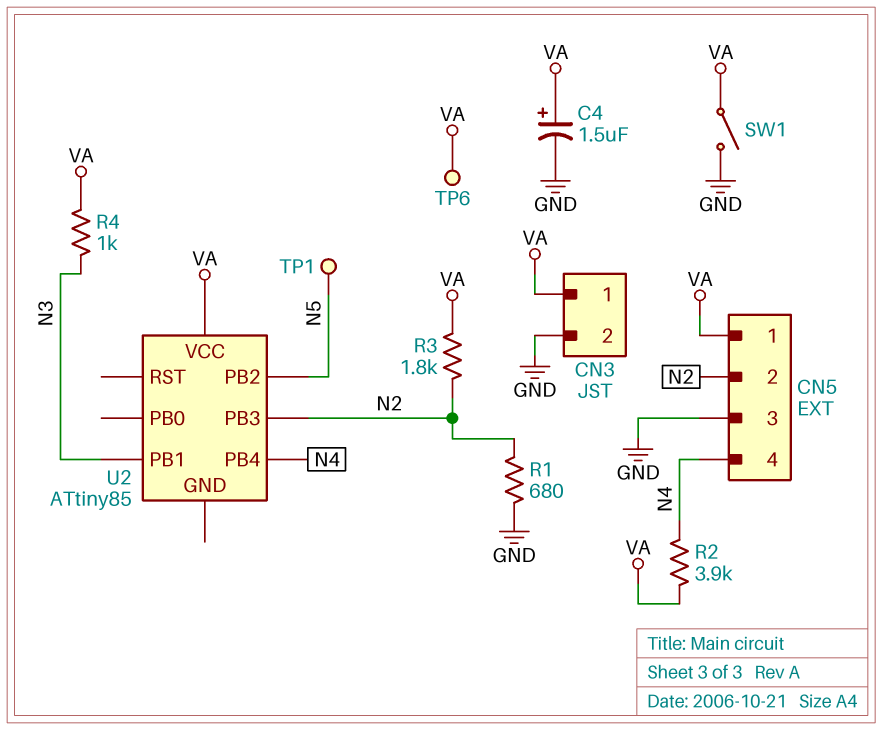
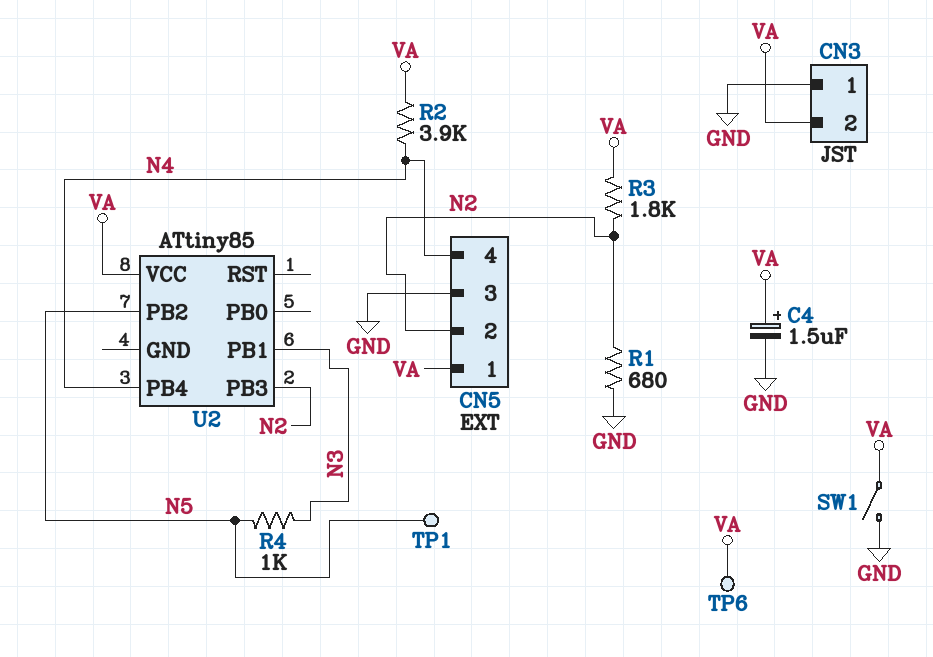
CN3 pin 1: VA -> GND
CN3 pin 2: GND -> VA
R4: 1k (N3, VA) -> 1k (N3, N5)

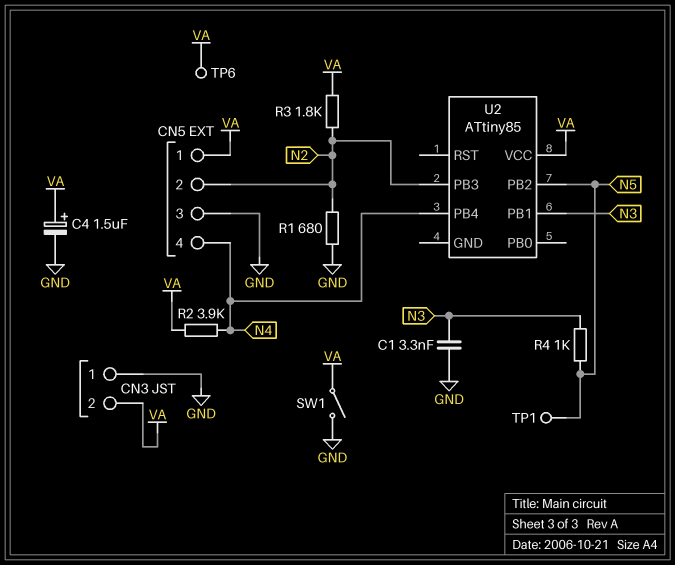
C1: none -> 3.3nF (GND, N3)

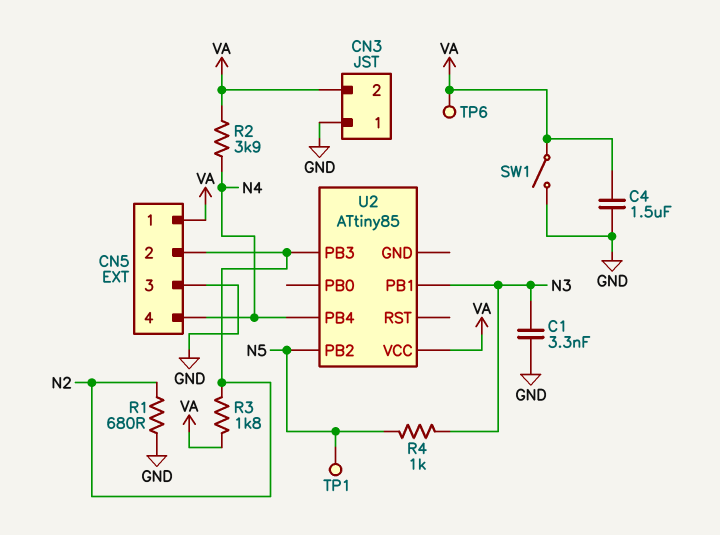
C4: 1.5uF (plus VA, minus GND) -> 1.5uF (GND, VA)

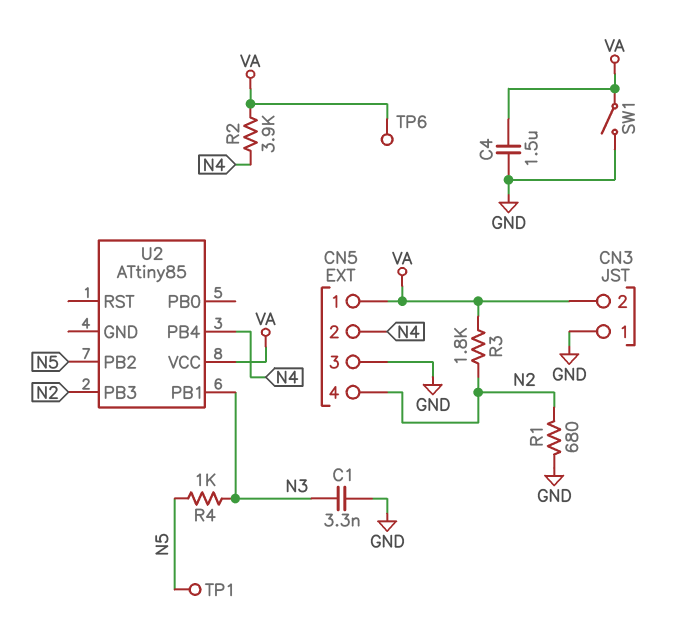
CN5 pin 2: N2 -> N4
CN5 pin 4: N4 -> N2

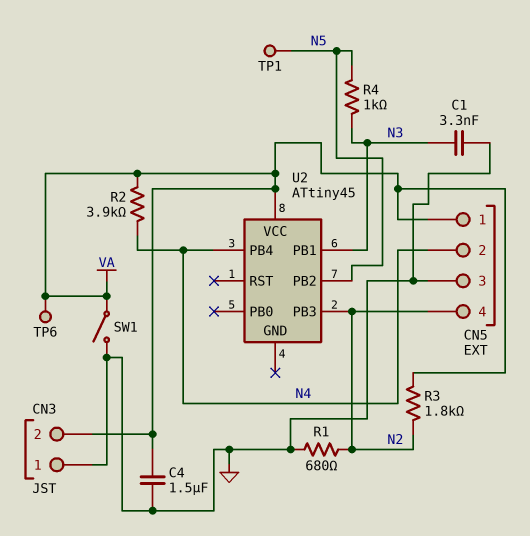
U2: ATtiny85 -> ATtiny45

